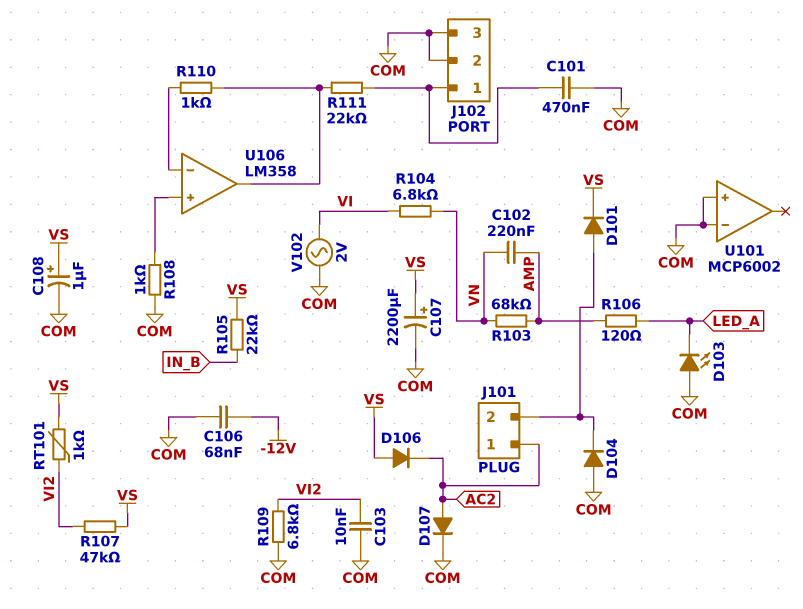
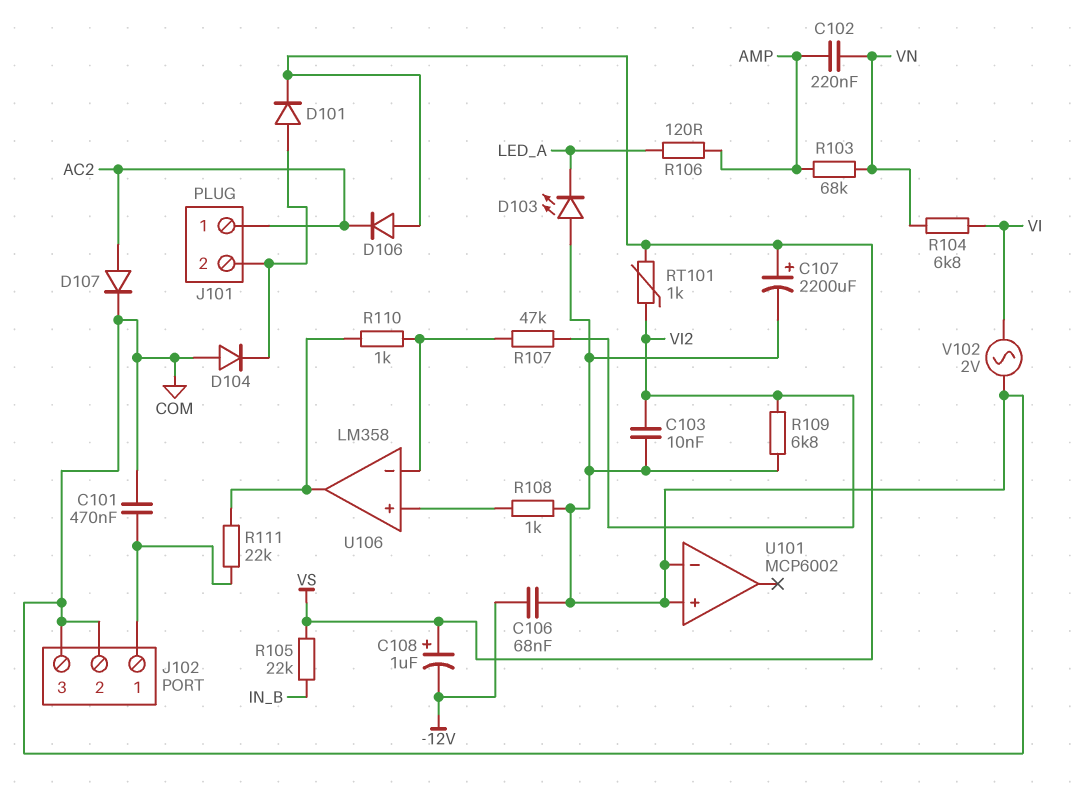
C108: 1uF (plus VS, minus COM) -> 1uF (plus VS, minus -12V)
R107: 47k (VI2, VS) -> 47k (U106/in-, VI2)

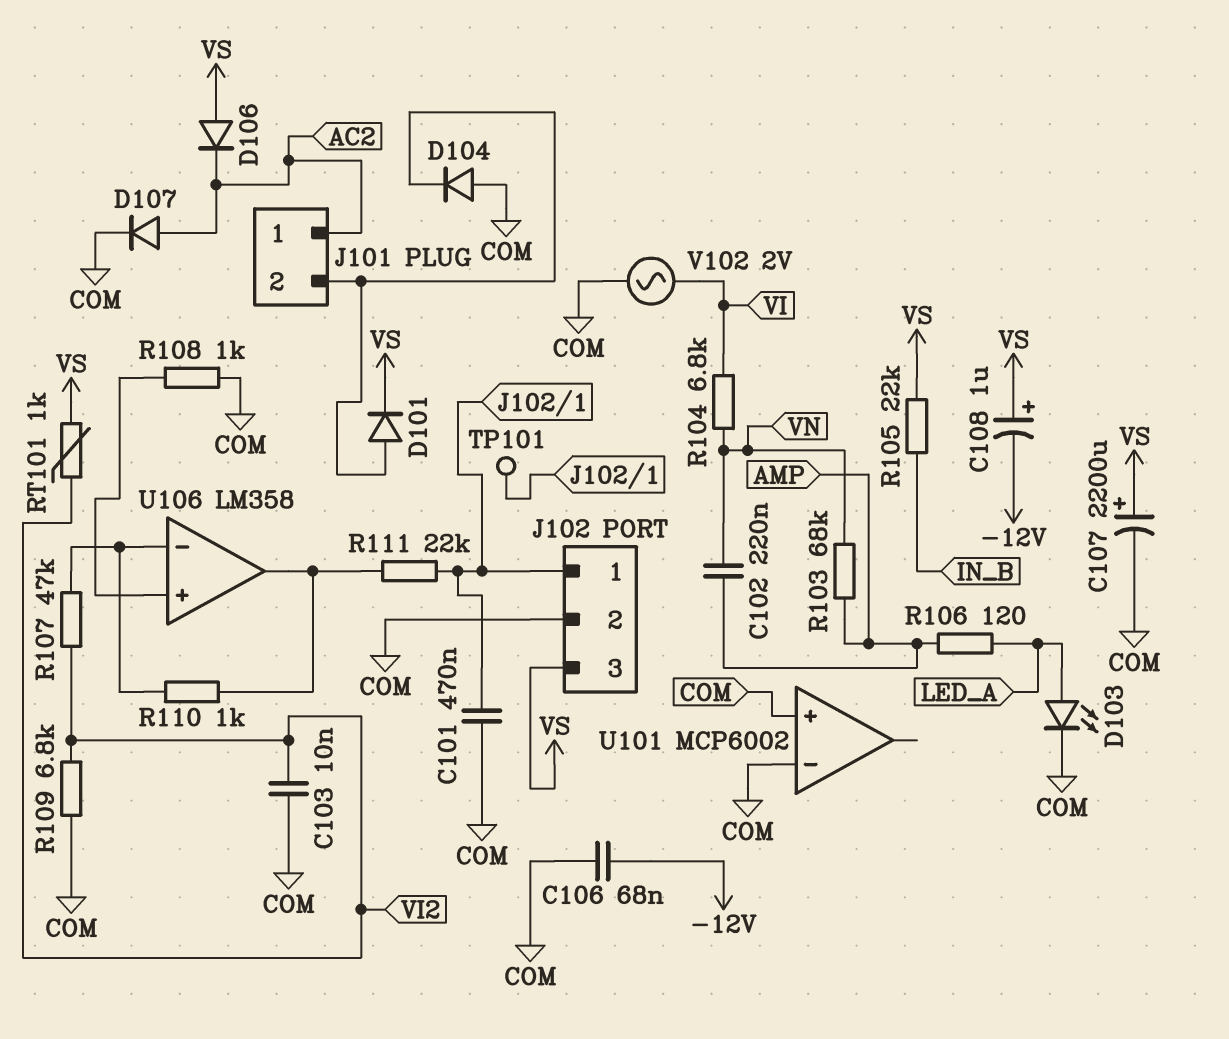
D103: LED (A COM, K LED_A) -> LED (A LED_A, K COM)
J102 pin 3: COM -> VS
TP101: none -> test point (J102/1)

